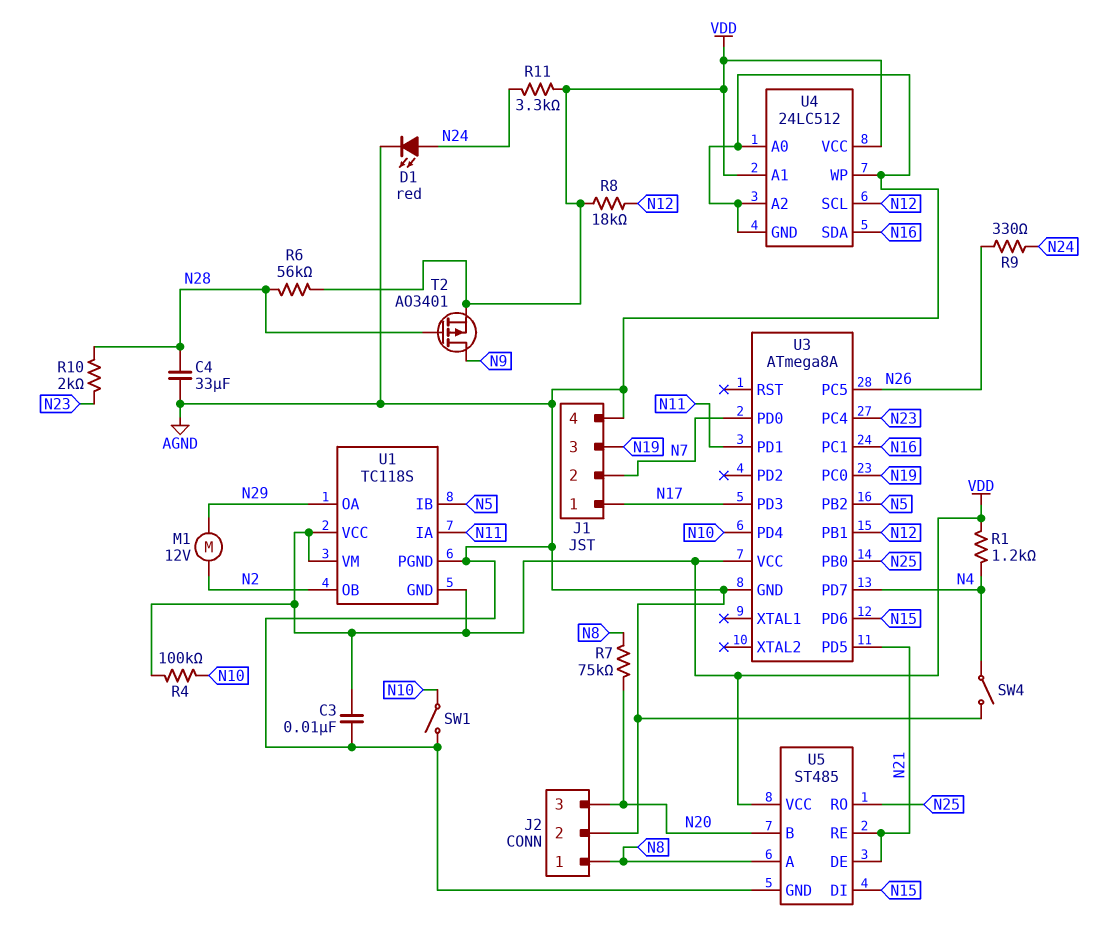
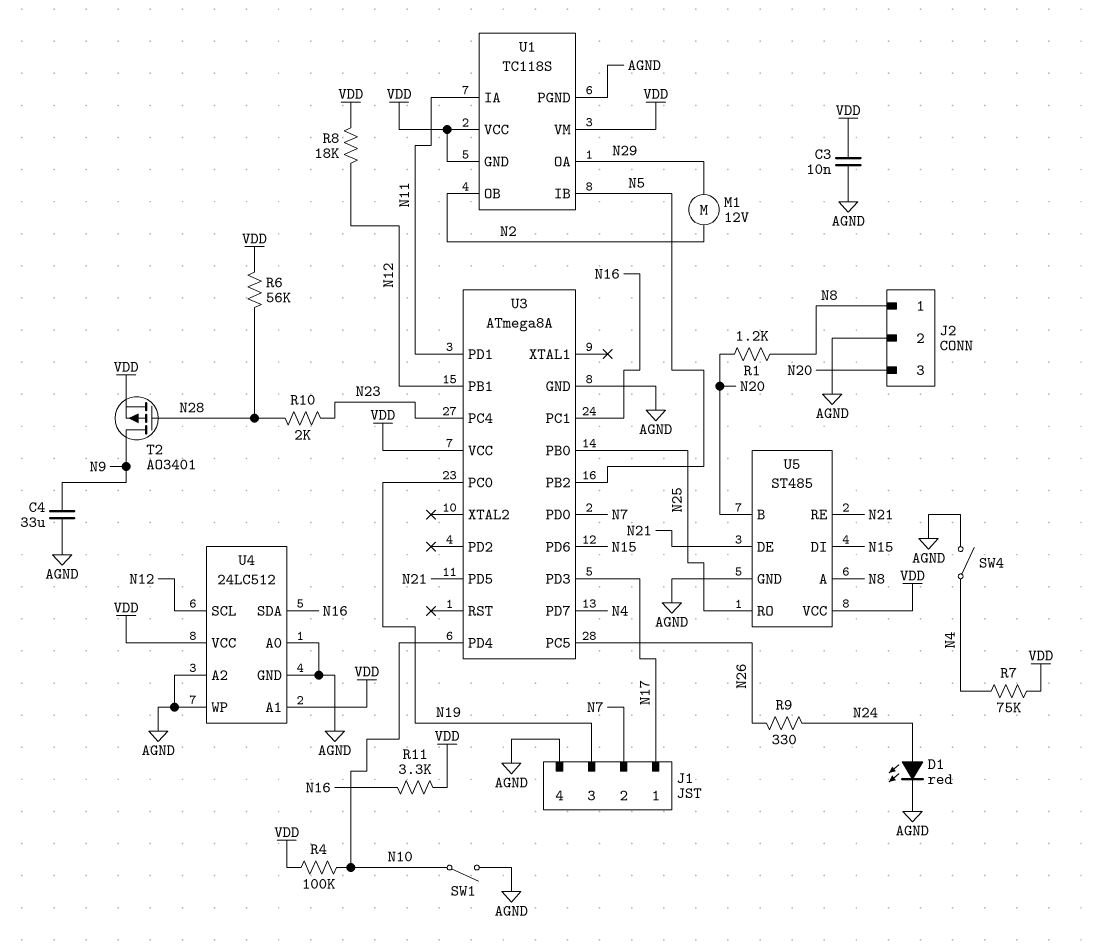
C4: 33uF (AGND, N28) -> 33uF (AGND, N9)
R1: 1.2k (N4, VDD) -> 1.2k (N8, N20)
R7: 75k (N8, N20) -> 75k (N4, VDD)
R11: 3.3k (N24, VDD) -> 3.3k (N16, VDD)

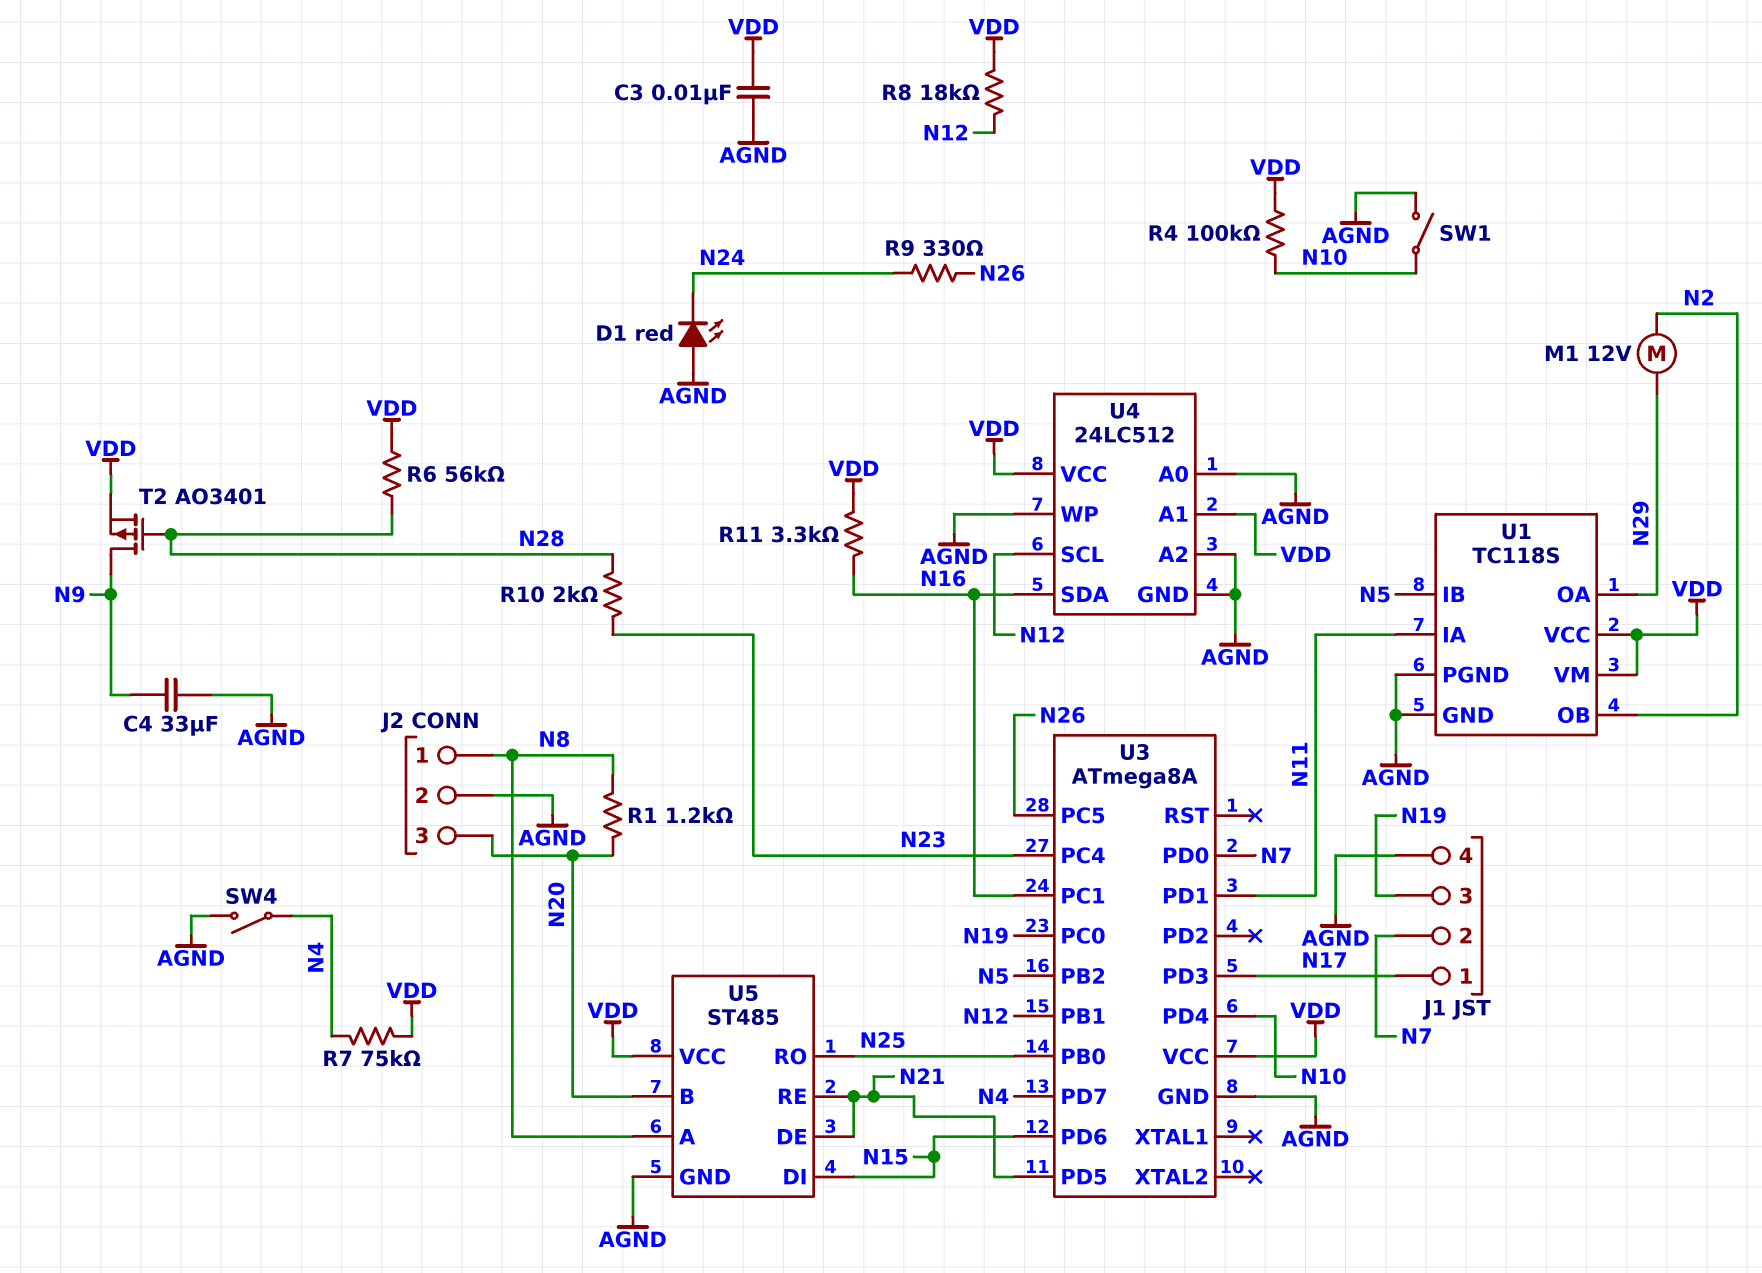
D1: LED red (A N24, K AGND) -> LED red (A AGND, K N24)
U1 pin GND: VDD -> AGND

